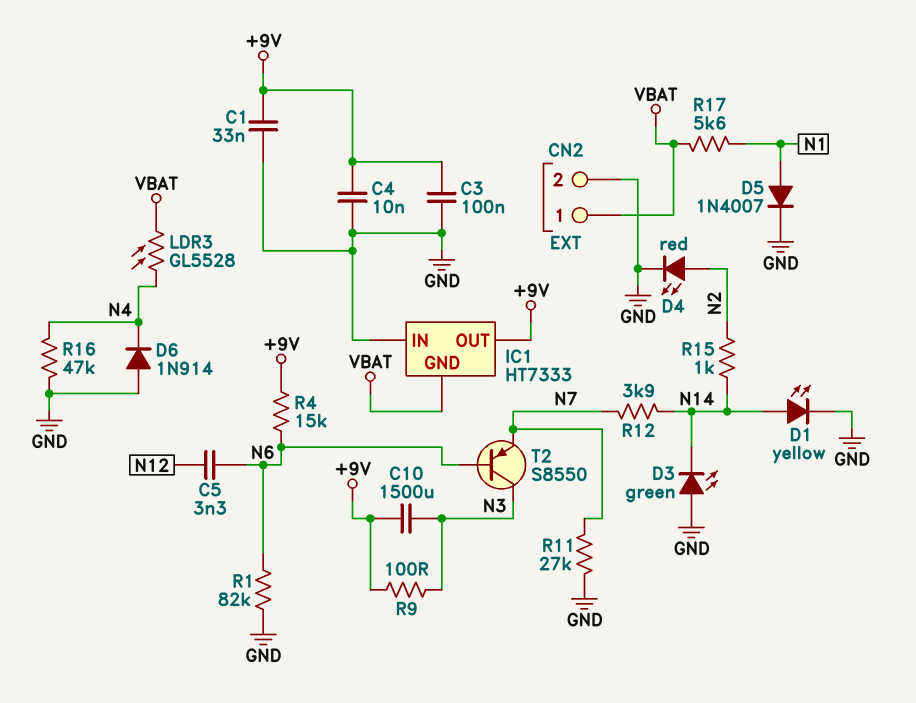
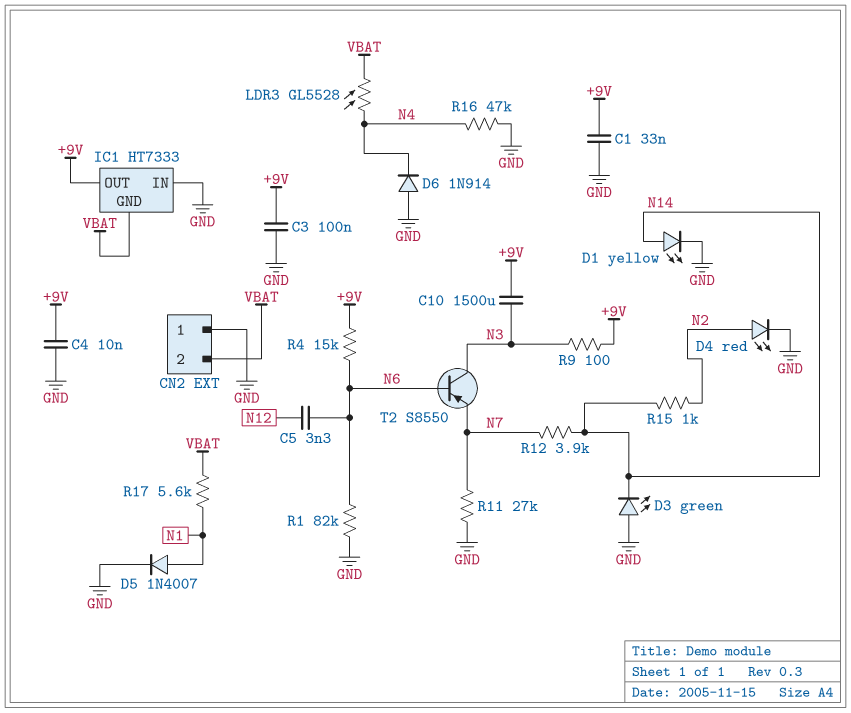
CN2 pin 1: VBAT -> GND
CN2 pin 2: GND -> VBAT

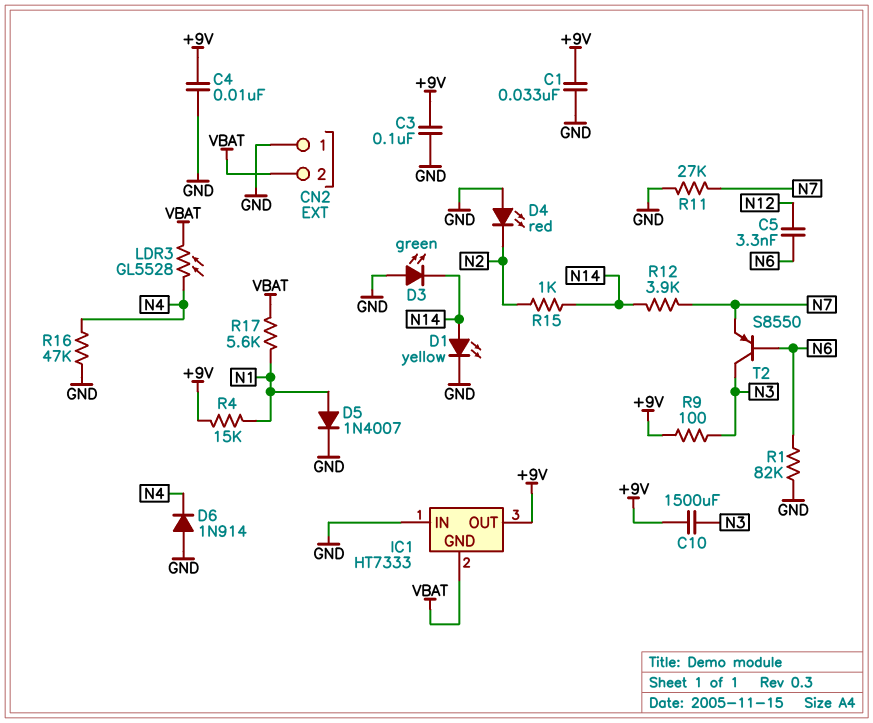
D4: LED red (A N2, K GND) -> LED red (A GND, K N2)
R4: 15k (+9V, N6) -> 15k (+9V, N1)

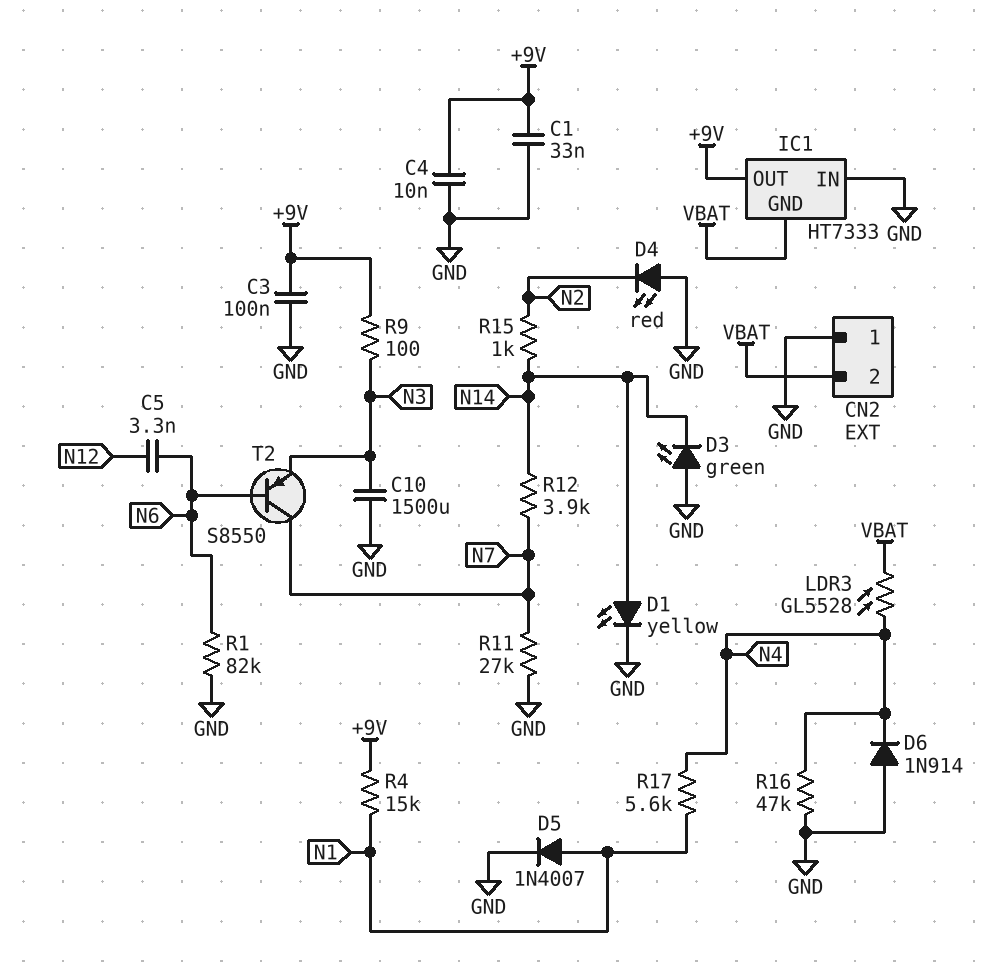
C10: 1500uF (+9V, N3) -> 1500uF (GND, N3)
R17: 5.6k (N1, VBAT) -> 5.6k (N1, N4)
T2: PNP S8550 (B N6, C N3, E N7) -> PNP S8550 (B N6, C N7, E N3)

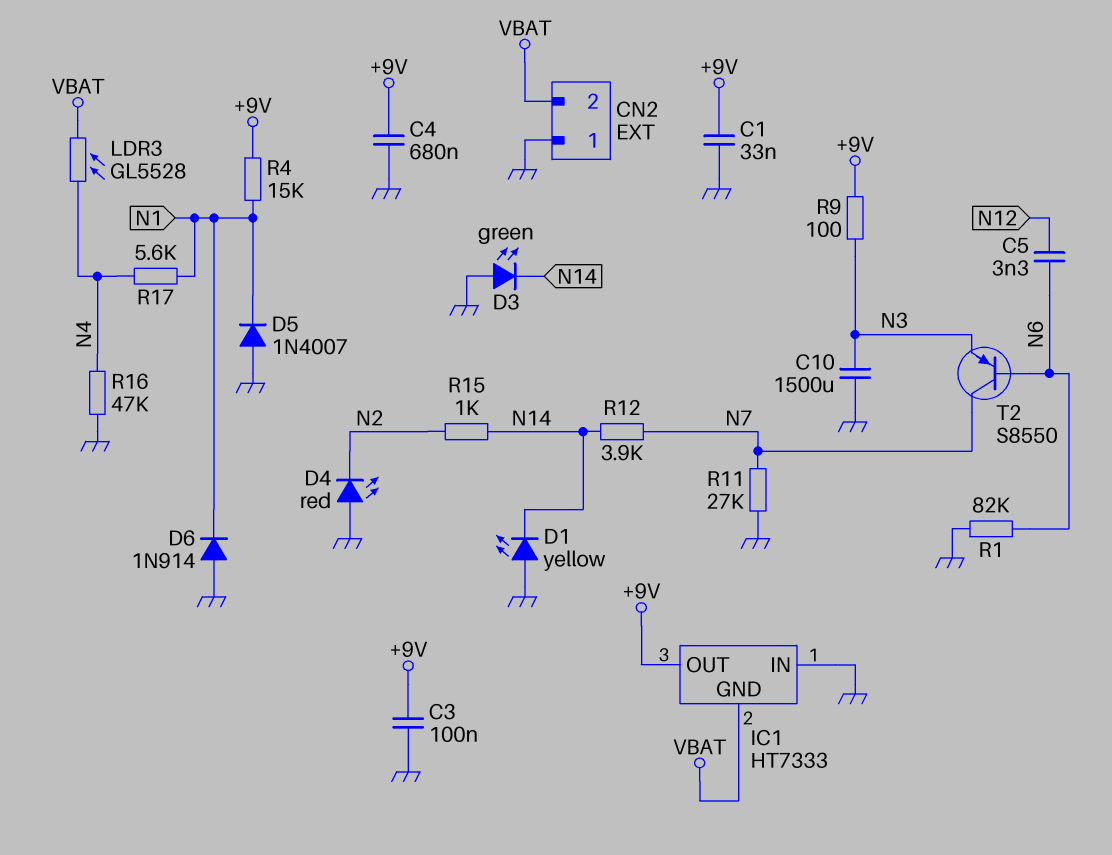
C4: 10nF (+9V, GND) -> 680nF (+9V, GND)
D1: LED yellow (A N14, K GND) -> LED yellow (A GND, K N14)
D5: diode 1N4007 (A N1, K GND) -> diode 1N4007 (A GND, K N1)
D6: diode 1N914 (A GND, K N4) -> diode 1N914 (A GND, K N1)

